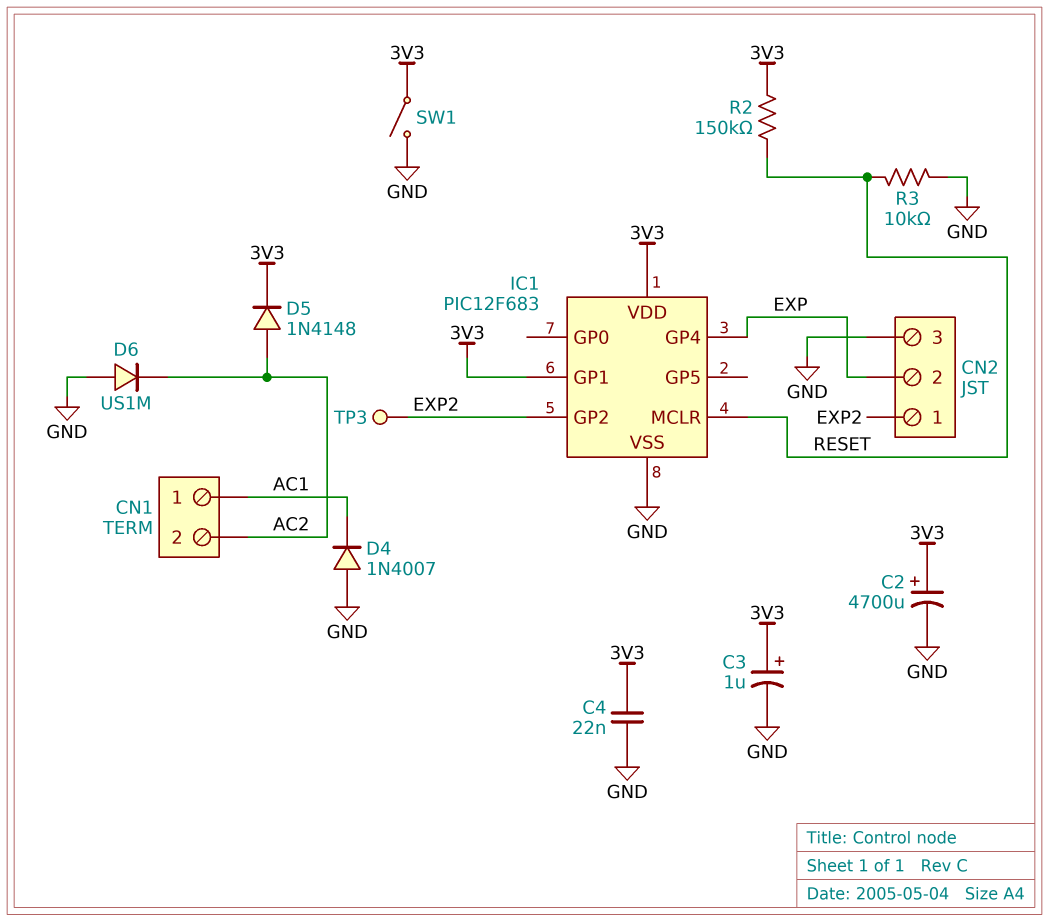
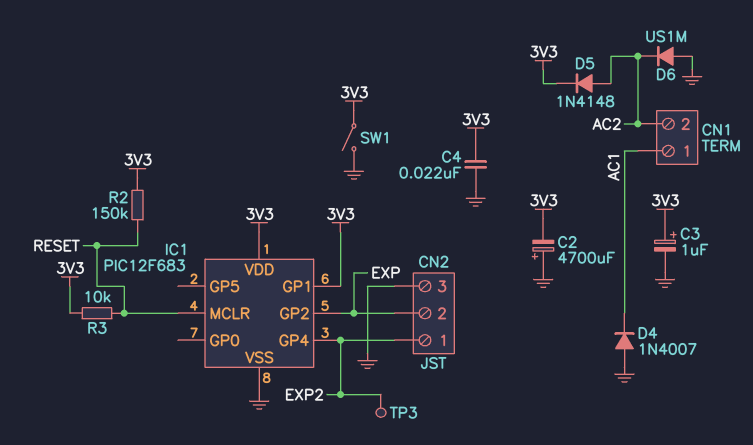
C2: 4700uF (plus 3V3, minus GND) -> 4700uF (plus GND, minus 3V3)
IC1 pin GP2: EXP2 -> EXP
IC1 pin GP4: EXP -> EXP2
R3: 10k (GND, RESET) -> 10k (3V3, RESET)

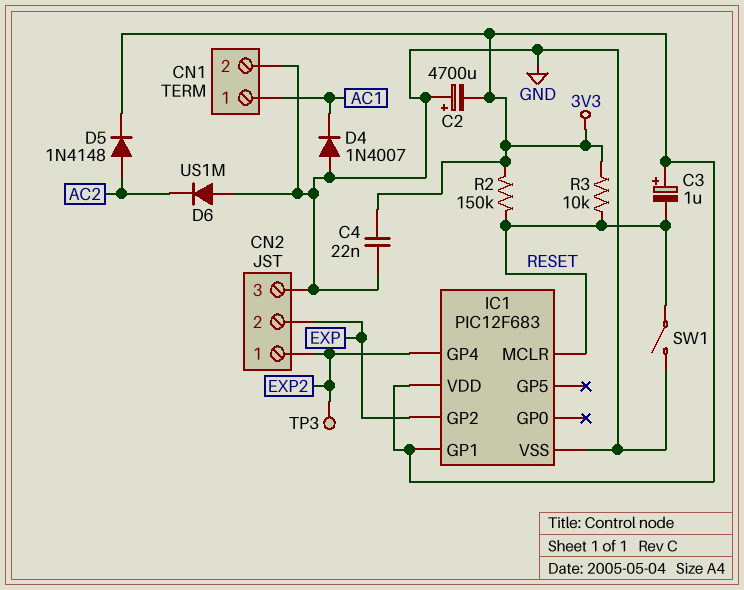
C3: 1uF (plus 3V3, minus GND) -> 1uF (plus 3V3, minus RESET)
CN1 pin 2: AC2 -> GND
SW1: switch (3V3, GND) -> switch (GND, RESET)

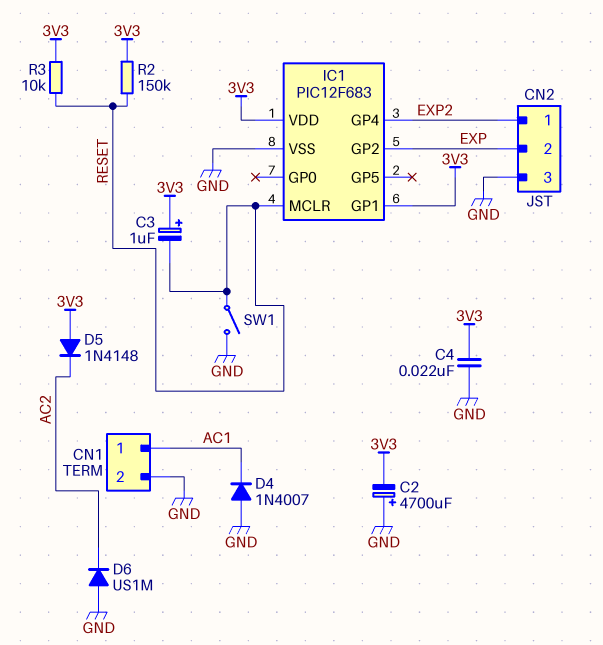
D5: diode 1N4148 (A AC2, K 3V3) -> diode 1N4148 (A 3V3, K AC2)
TP3: test point (EXP2) -> none

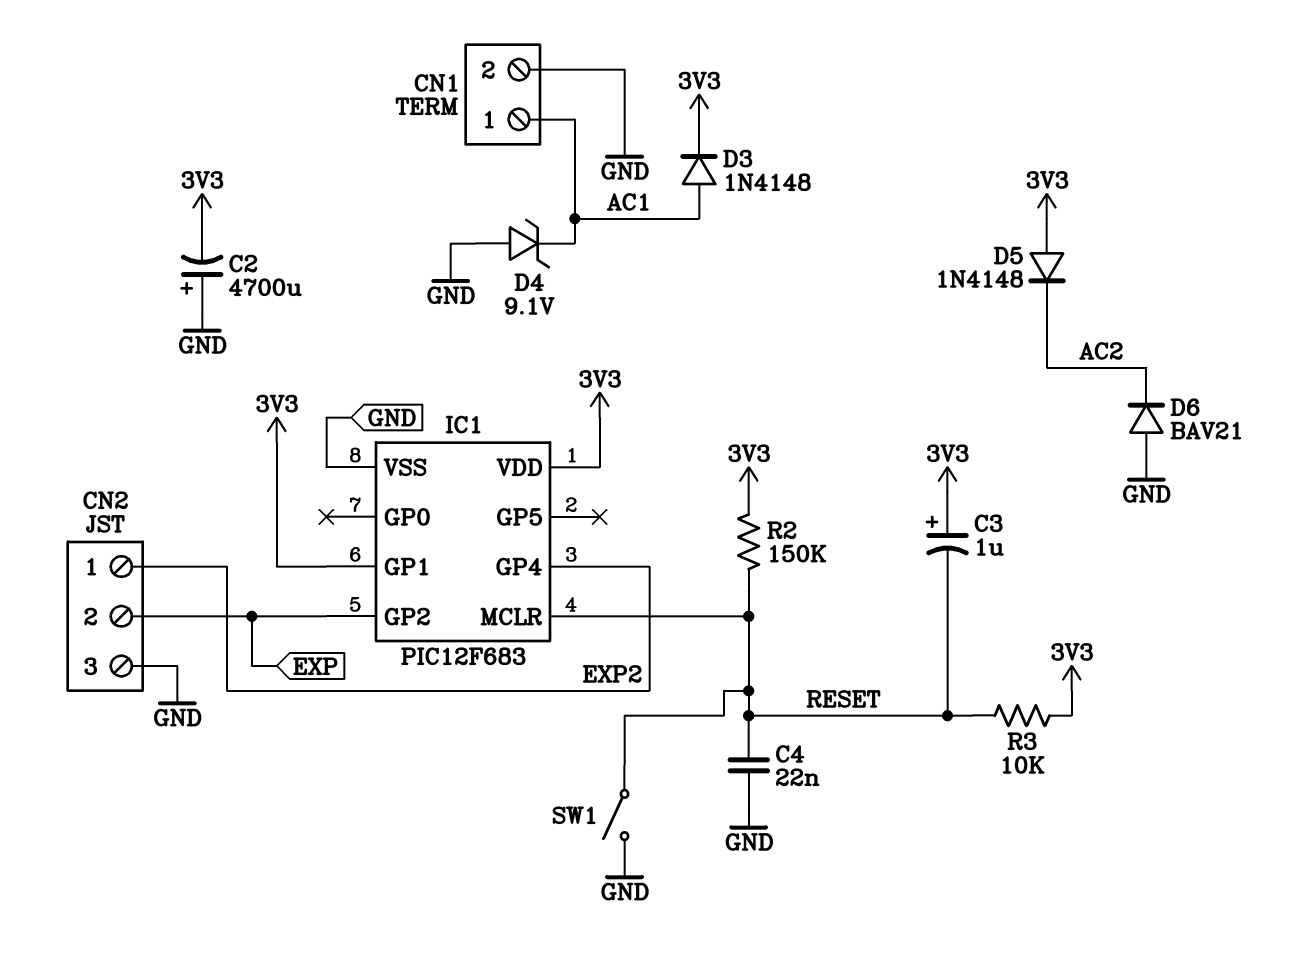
C4: 22nF (3V3, GND) -> 22nF (GND, RESET)
D3: none -> diode 1N4148 (A AC1, K 3V3)
D4: diode 1N4007 (A GND, K AC1) -> zener 9.1V (A GND, K AC1)
D6: diode US1M (A GND, K AC2) -> diode BAV21 (A GND, K AC2)

